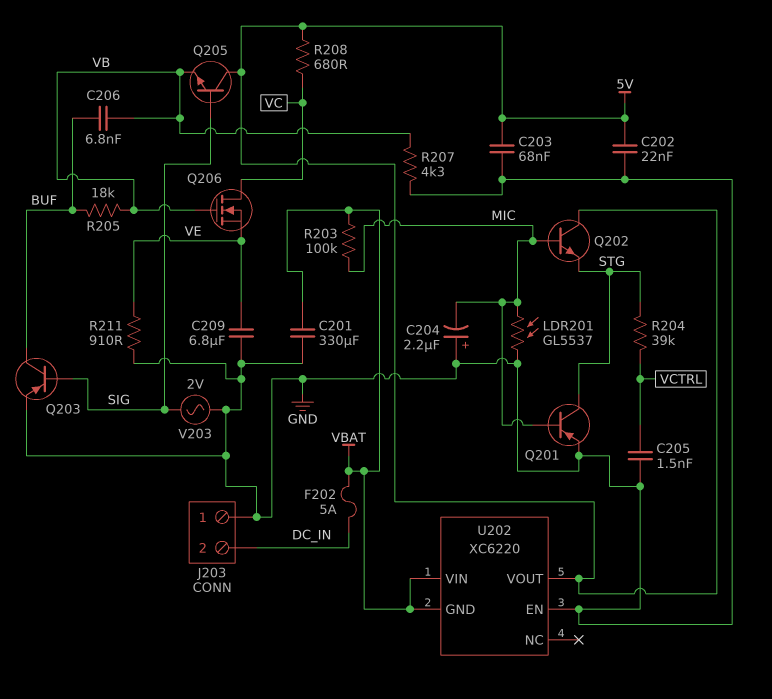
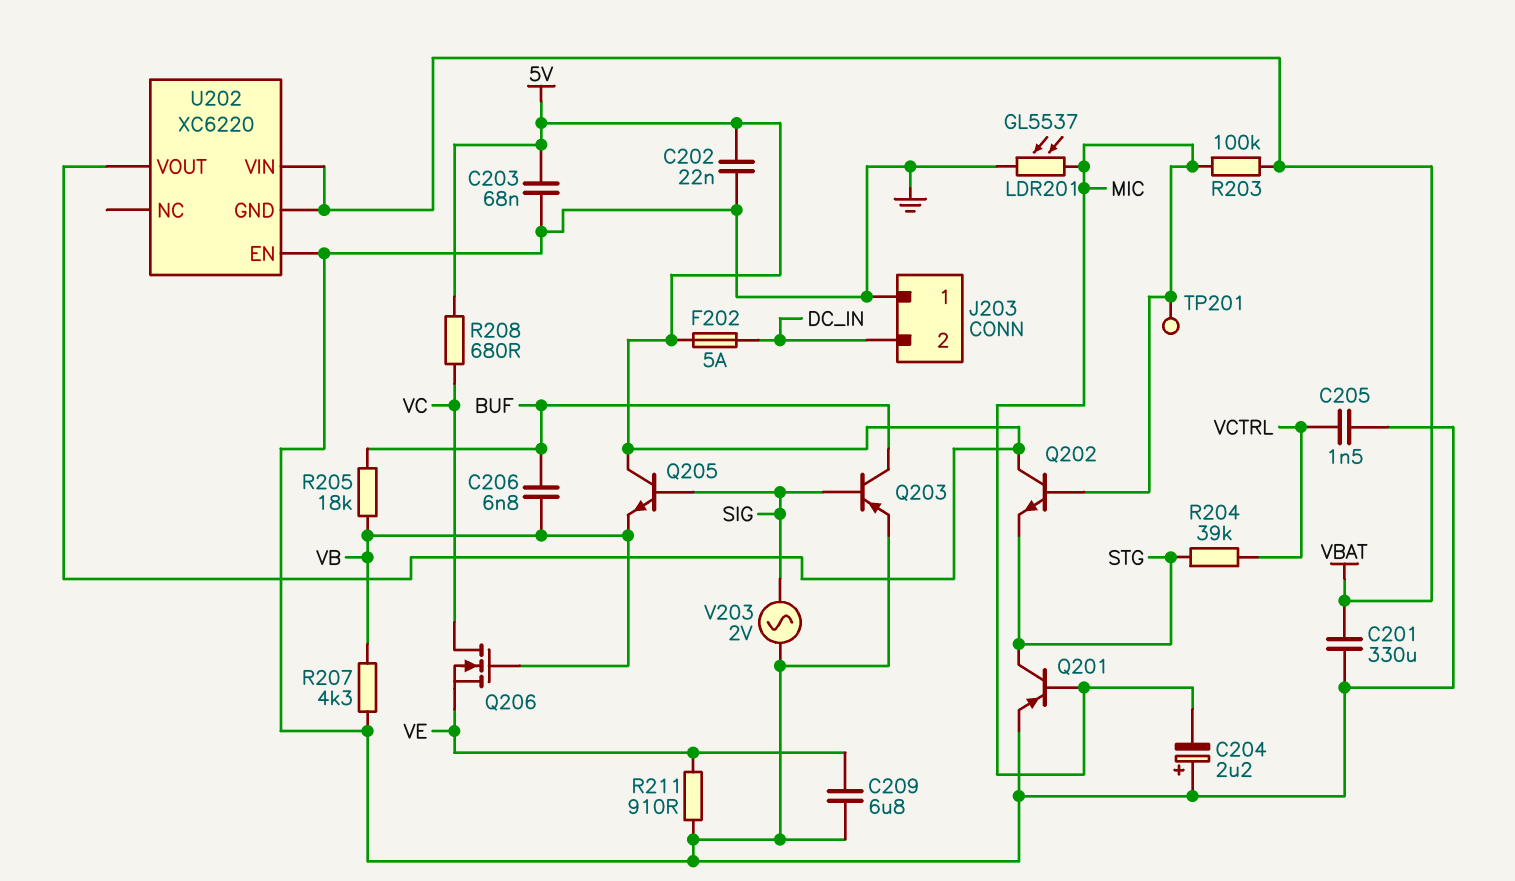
F202: 5A (DC_IN, VBAT) -> 5A (5V, DC_IN)
TP201: none -> test point (MIC)

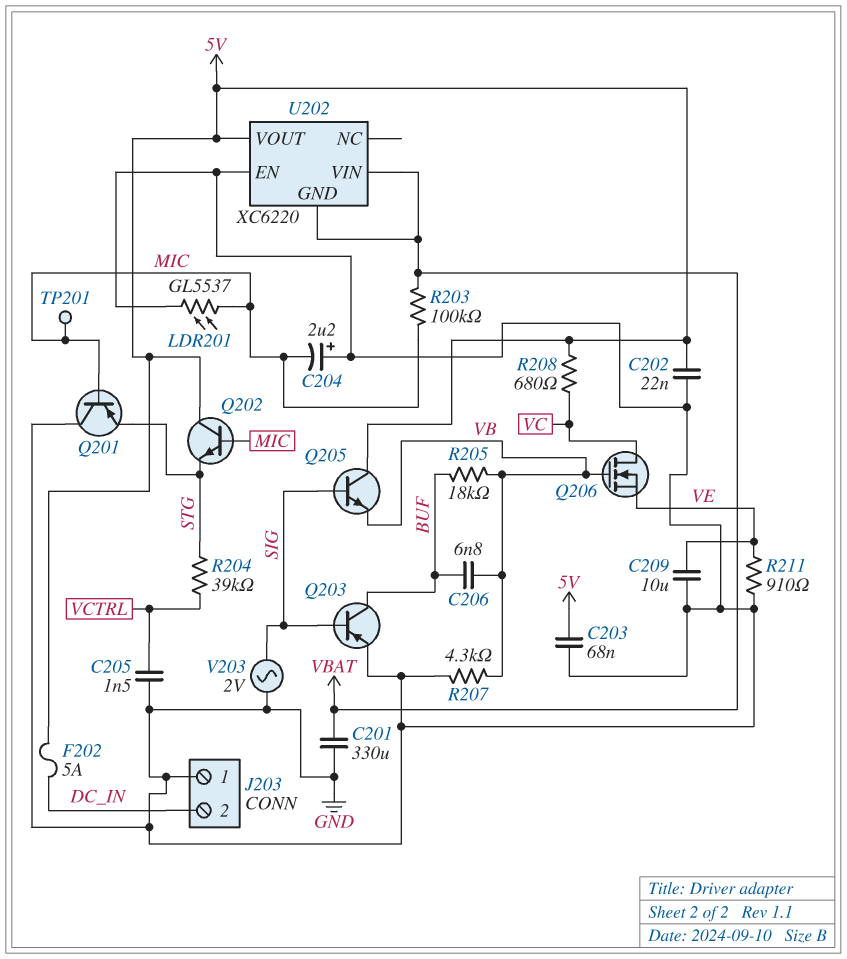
C209: 6.8uF (GND, VE) -> 10uF (GND, VE)
Q201: PNP (B MIC, C STG, E GND) -> PNP (B MIC, C GND, E STG)

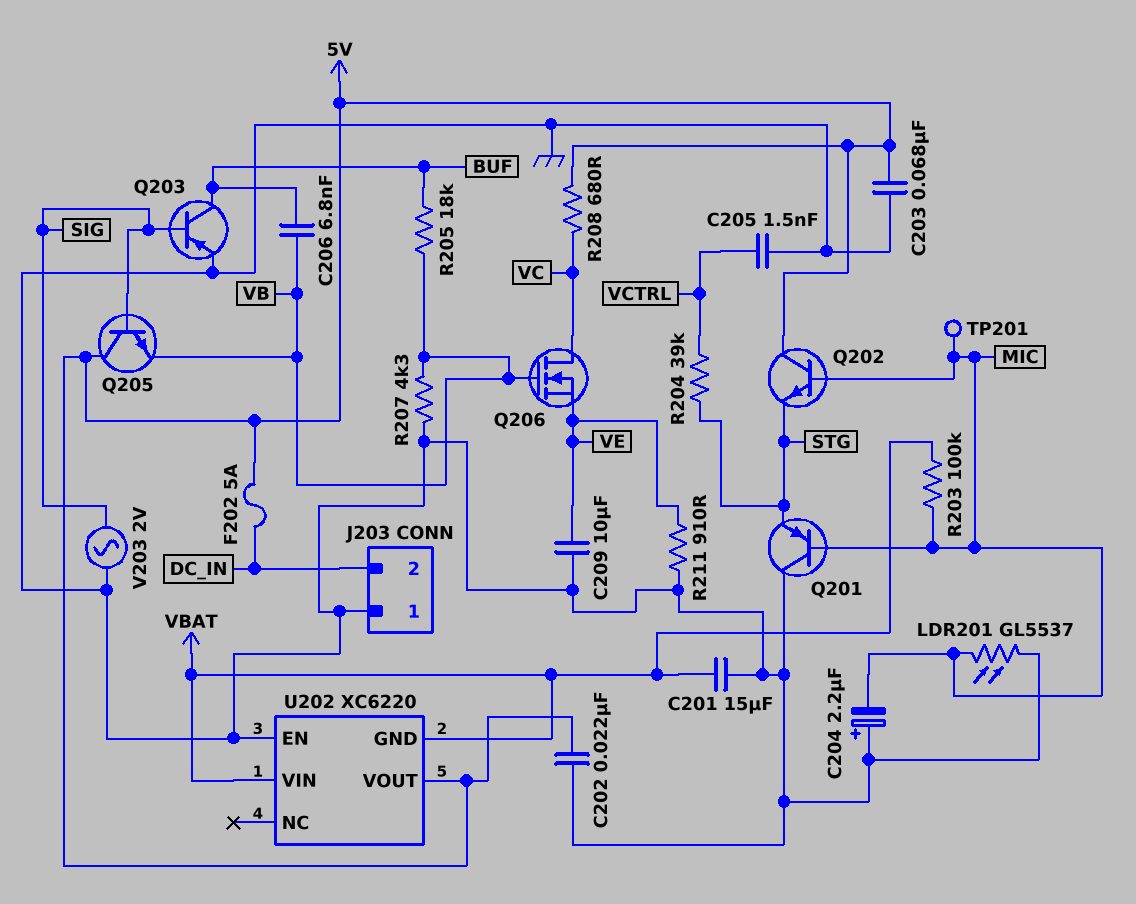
C201: 330uF (GND, VBAT) -> 15uF (GND, VBAT)

